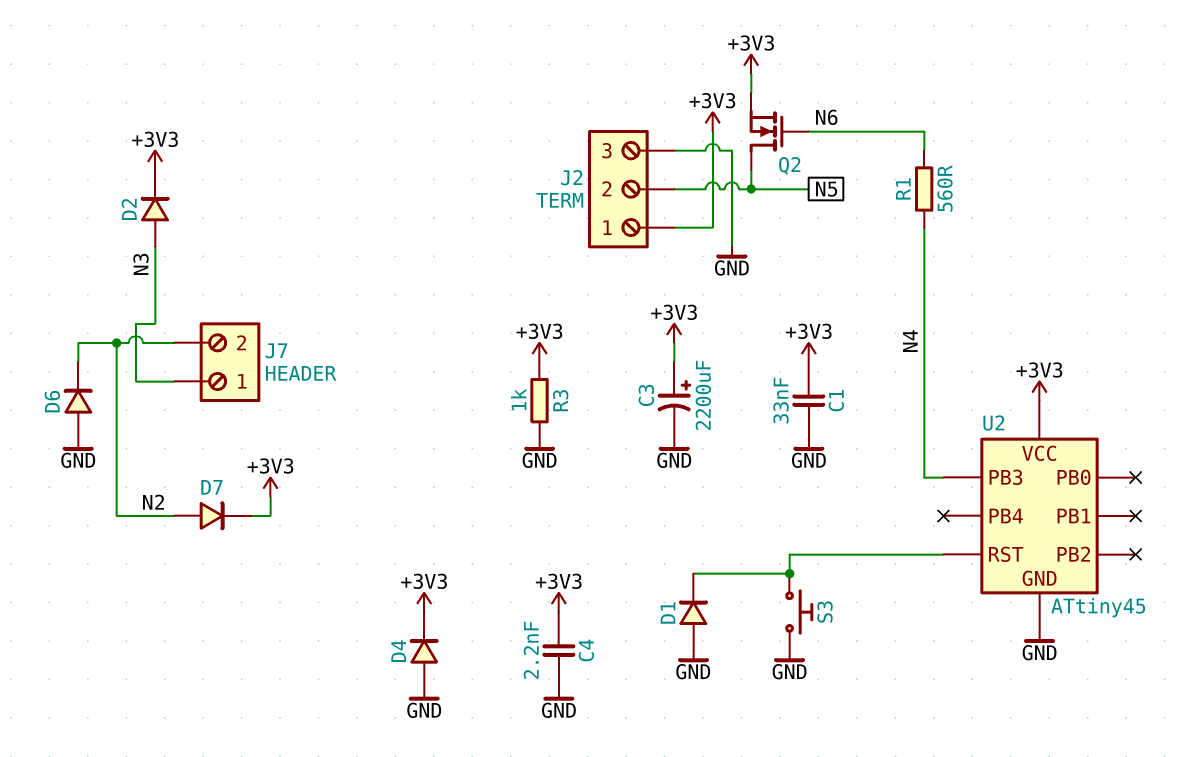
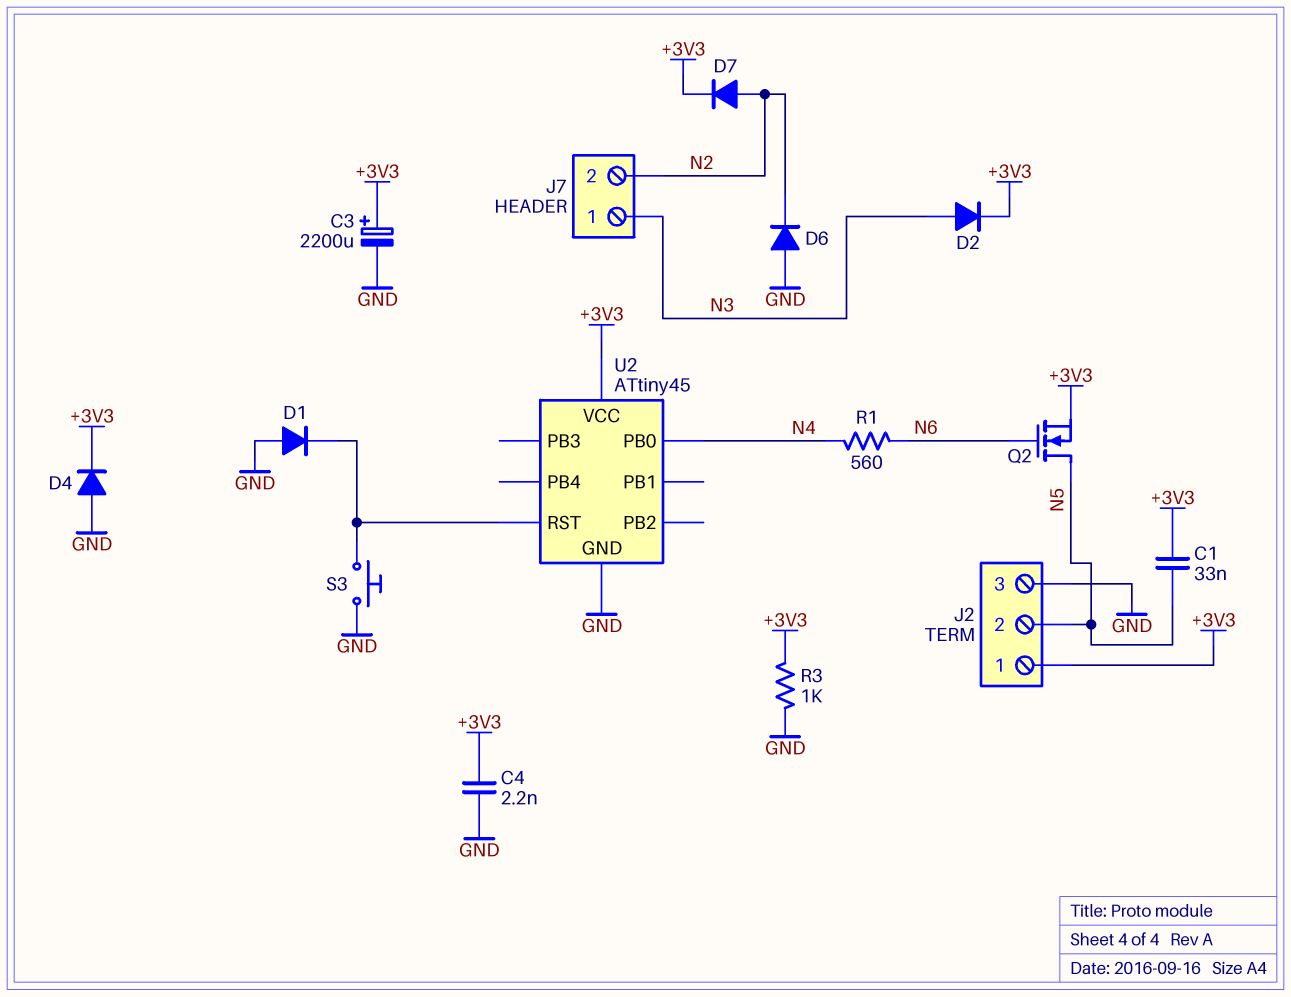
C1: 33nF (+3V3, GND) -> 33nF (+3V3, N5)
U2 pin PB0: none -> N4
U2 pin PB3: N4 -> none

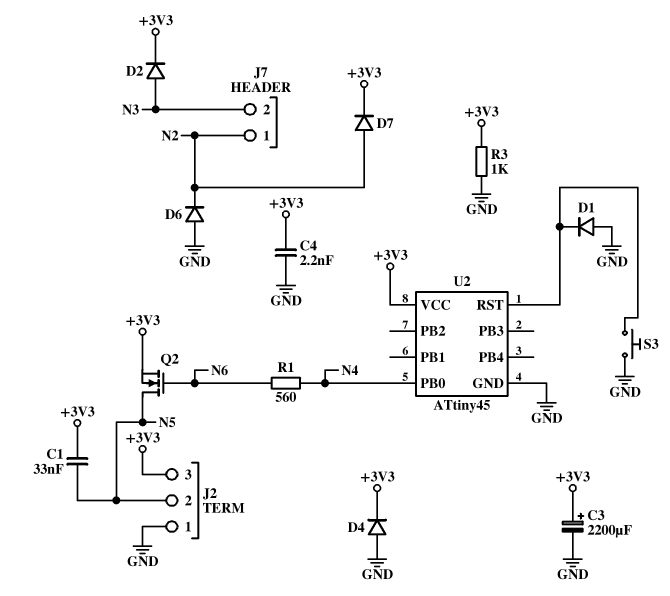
J2 pin 1: +3V3 -> GND
J2 pin 3: GND -> +3V3
J7 pin 1: N3 -> N2
J7 pin 2: N2 -> N3

